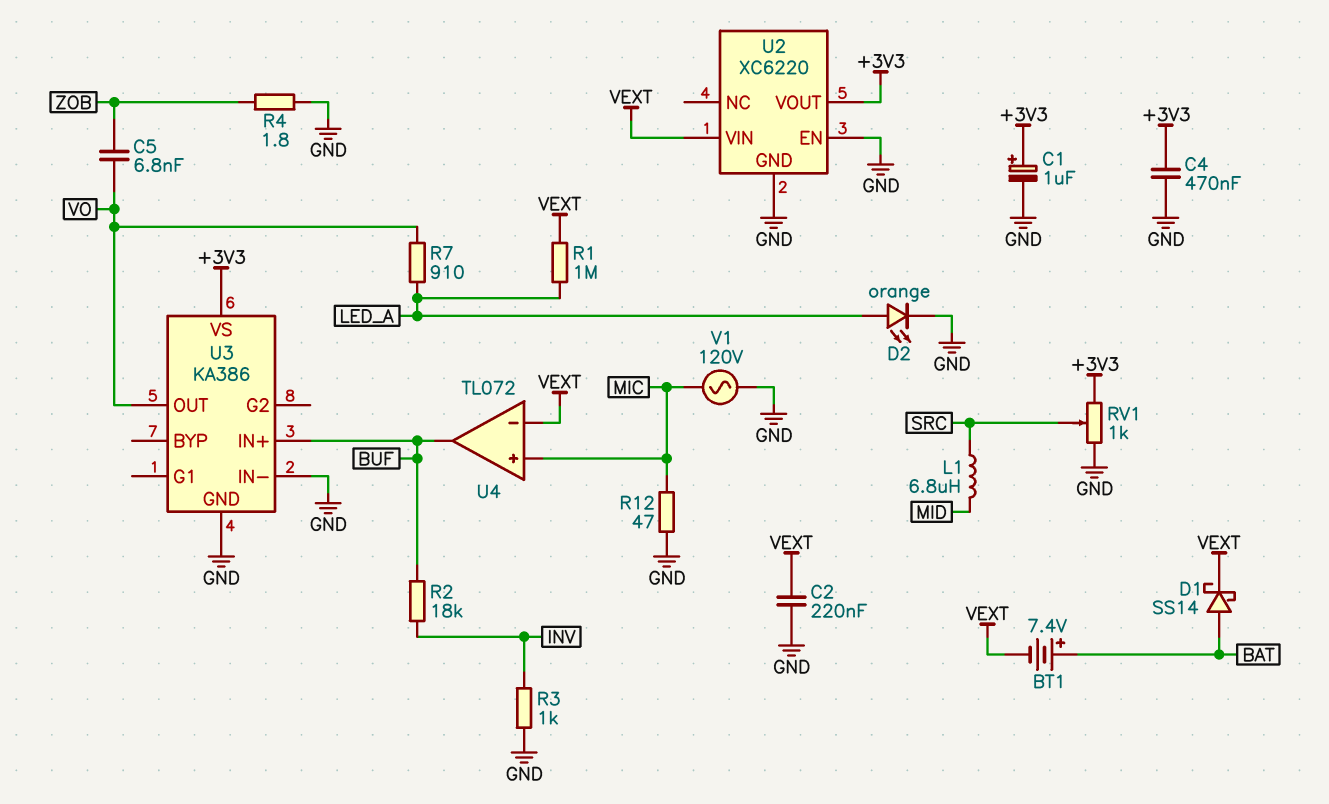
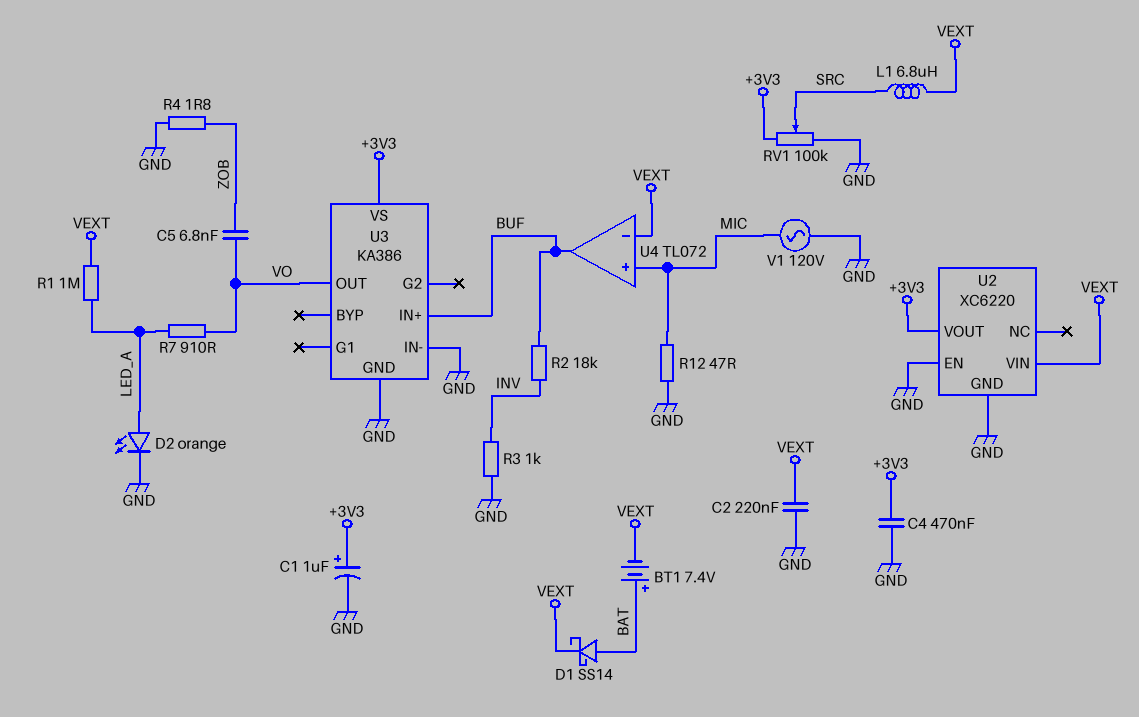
L1: 6.8uH (MID, SRC) -> 6.8uH (SRC, VEXT)
RV1: 1k (+3V3, GND, wiper SRC) -> 100k (+3V3, GND, wiper SRC)

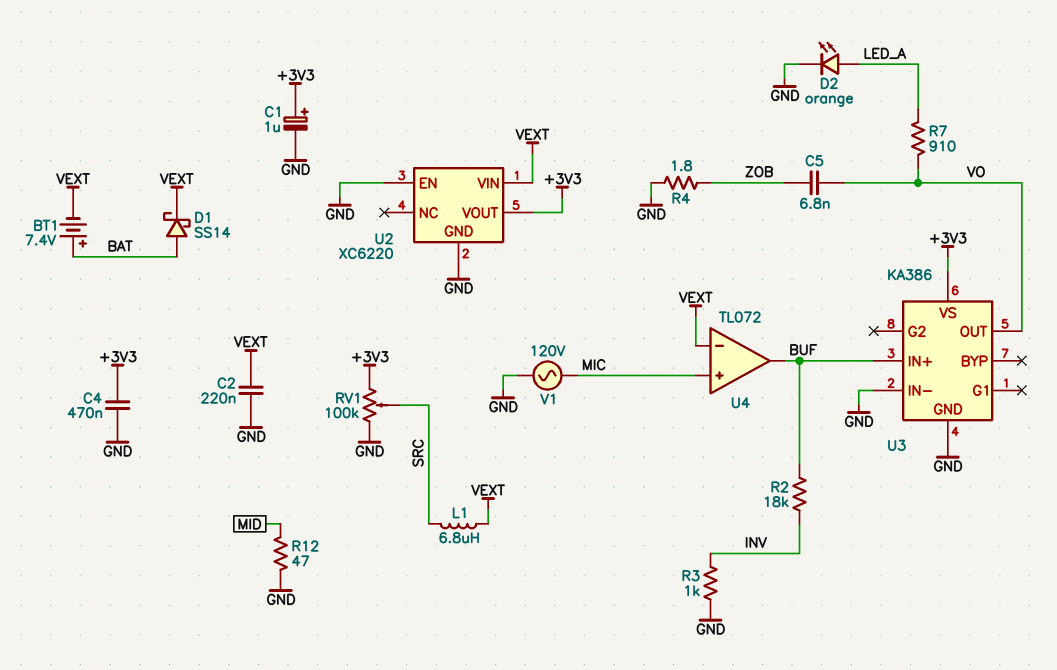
R1: 1M (LED_A, VEXT) -> none
R12: 47 (GND, MIC) -> 47 (GND, MID)

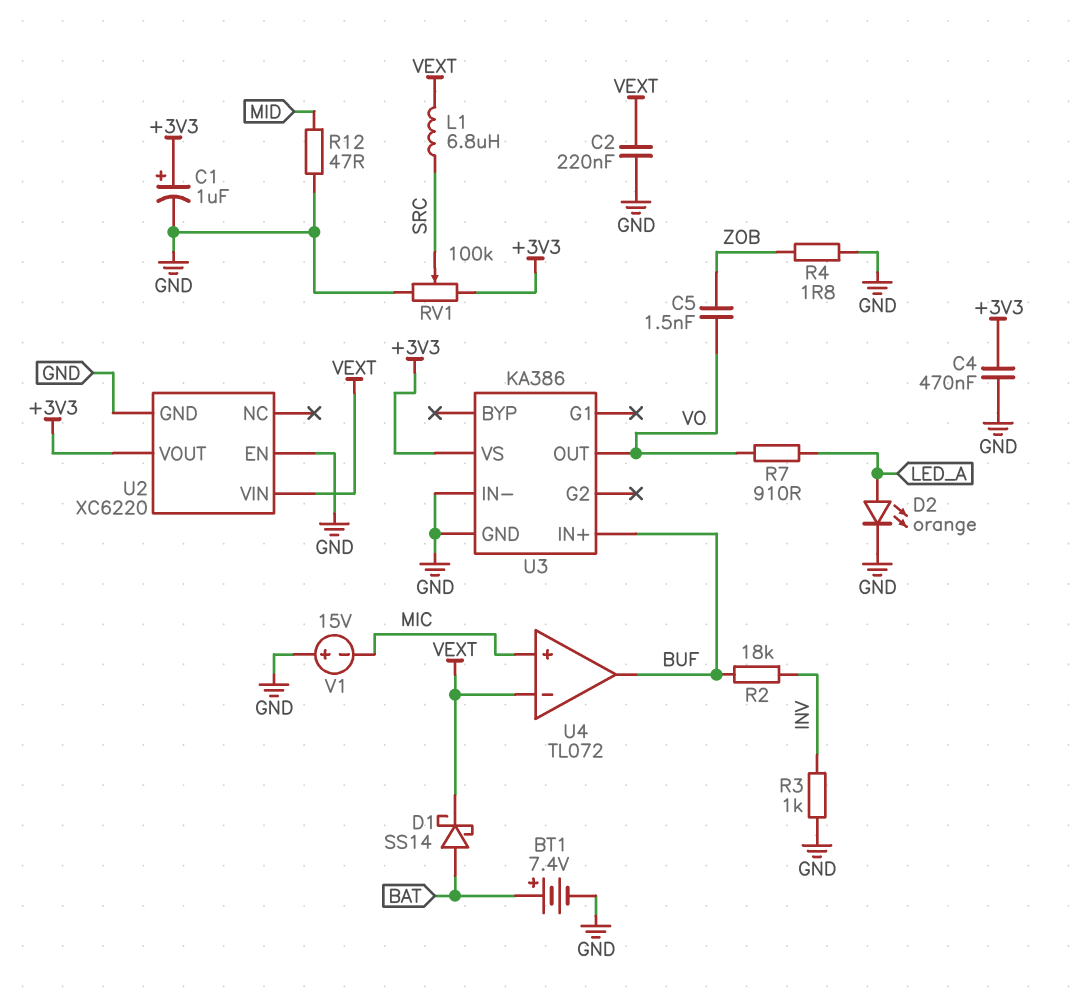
BT1: 7.4V (plus BAT, minus VEXT) -> 7.4V (plus BAT, minus GND)
C5: 6.8nF (VO, ZOB) -> 1.5nF (VO, ZOB)
V1: AC 120V (GND, MIC) -> 15V (plus GND, minus MIC)

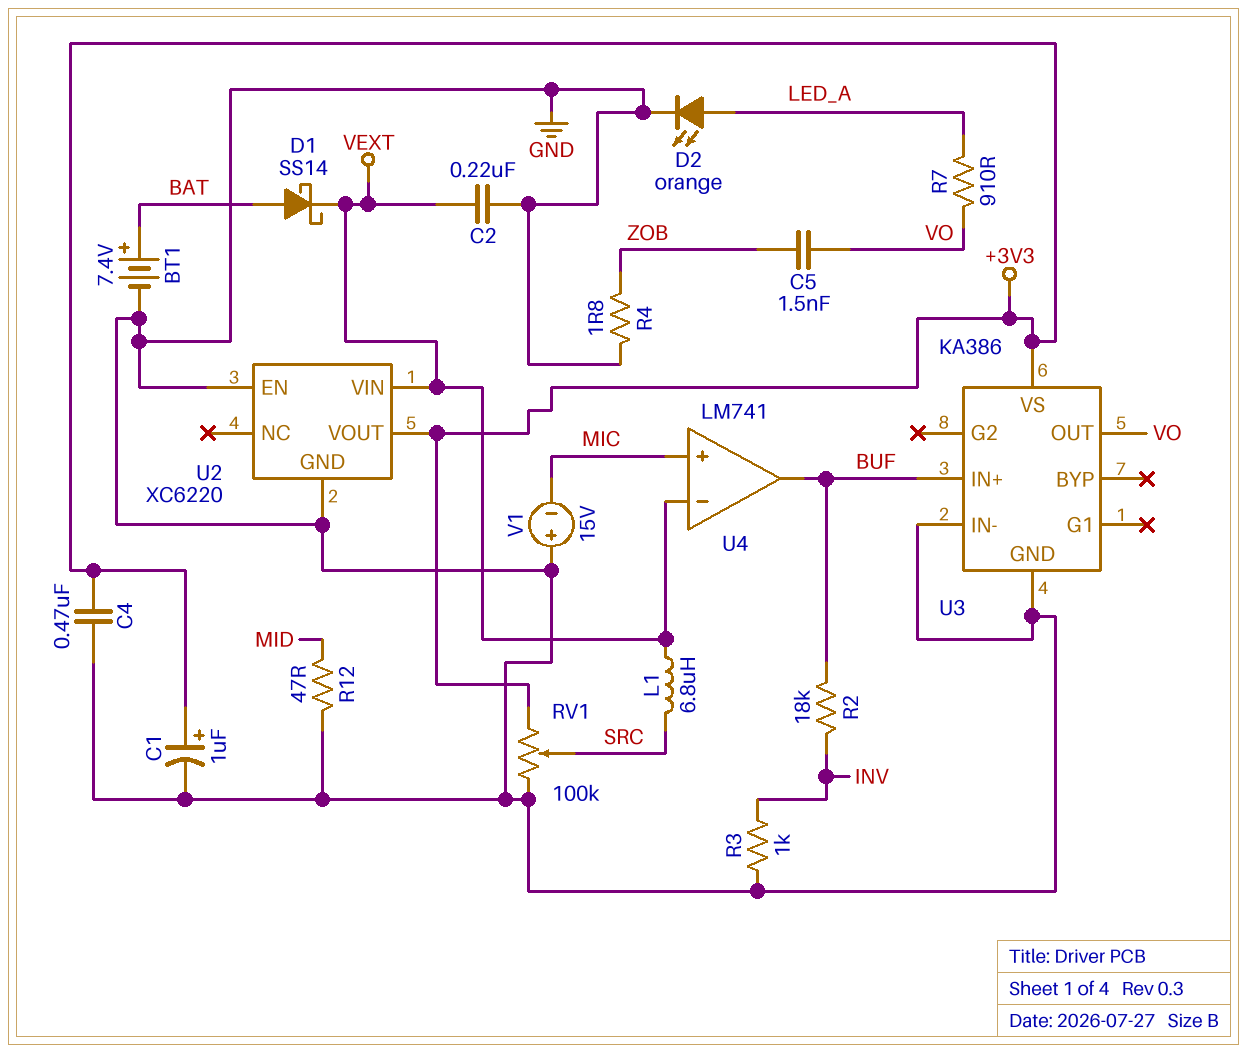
U4: TL072 -> LM741

